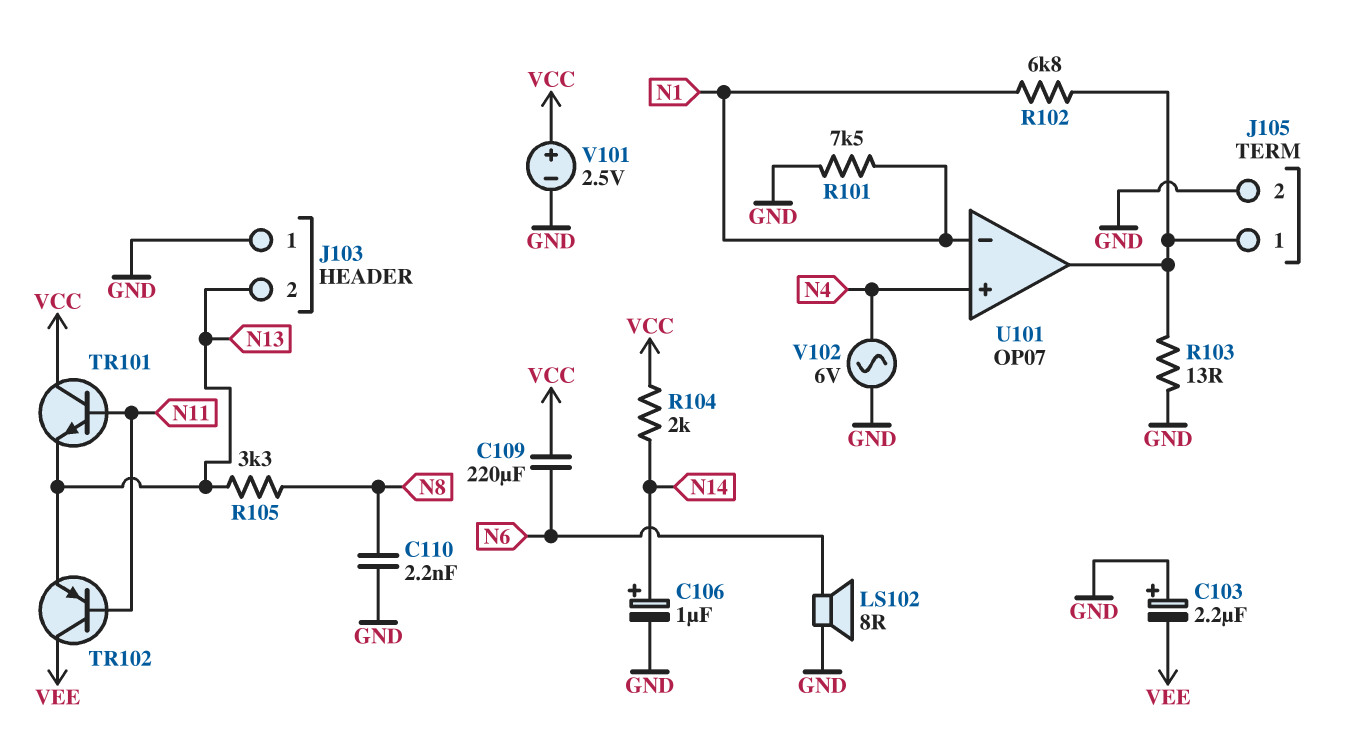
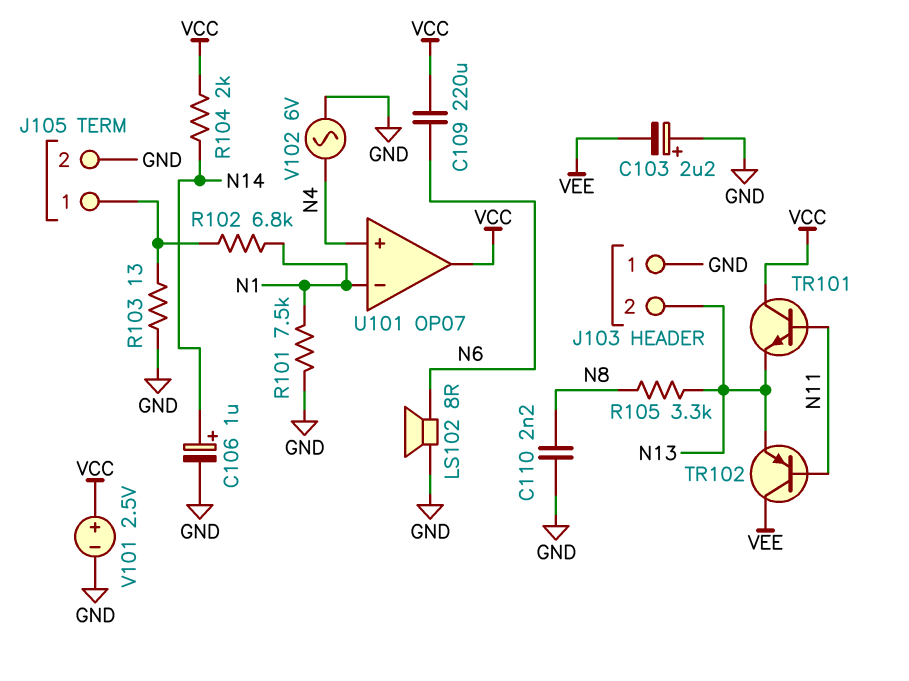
U101 pin out: J105/1 -> VCC

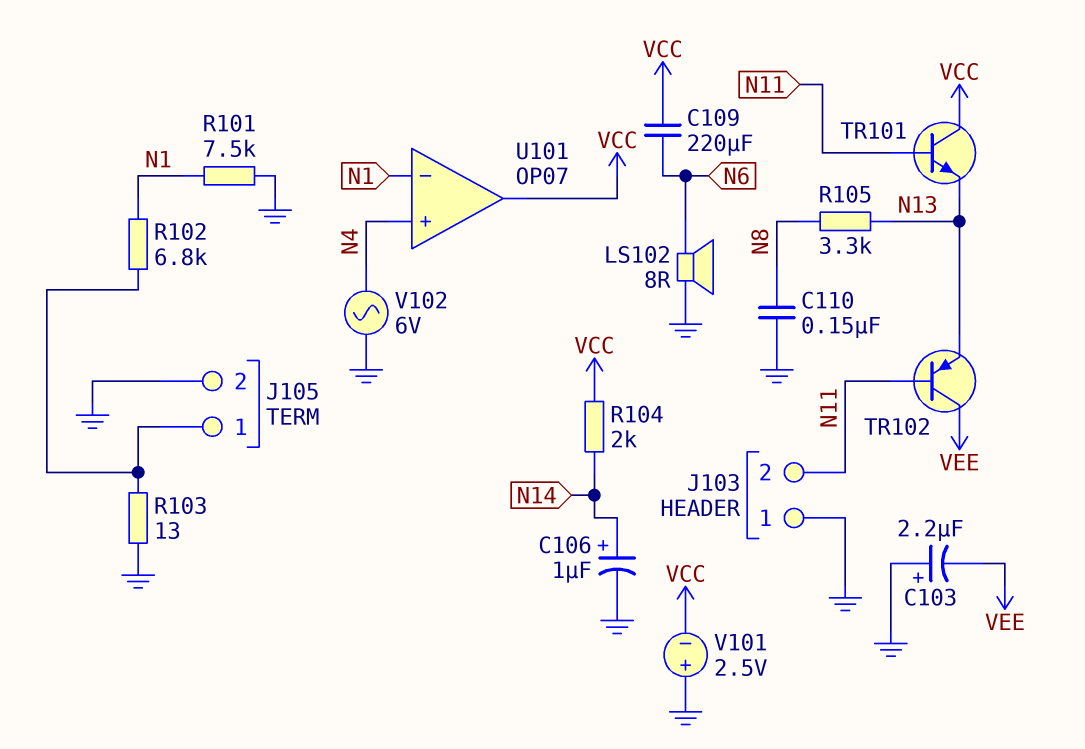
C110: 2.2nF (GND, N8) -> 150nF (GND, N8)
J103 pin 2: N13 -> N11
V101: 2.5V (plus VCC, minus GND) -> 2.5V (plus GND, minus VCC)

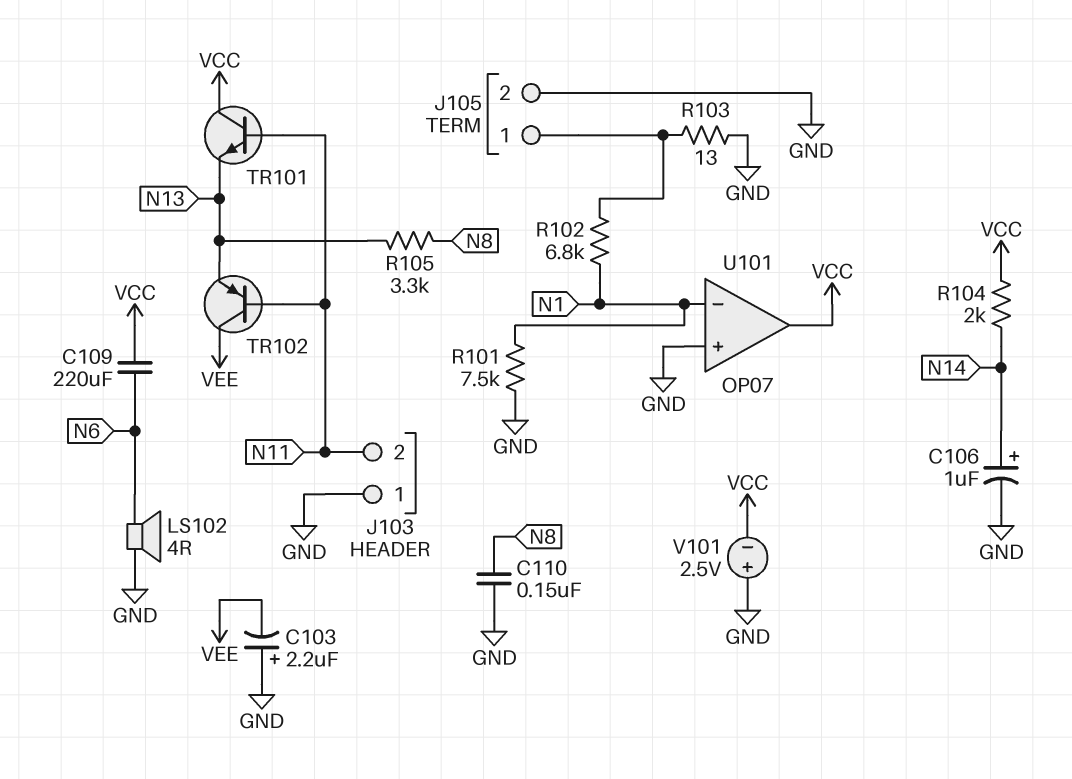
LS102: speaker 8R (GND, N6) -> speaker 4R (GND, N6)
U101 pin in+: N4 -> GND
V102: AC 6V (GND, N4) -> none

